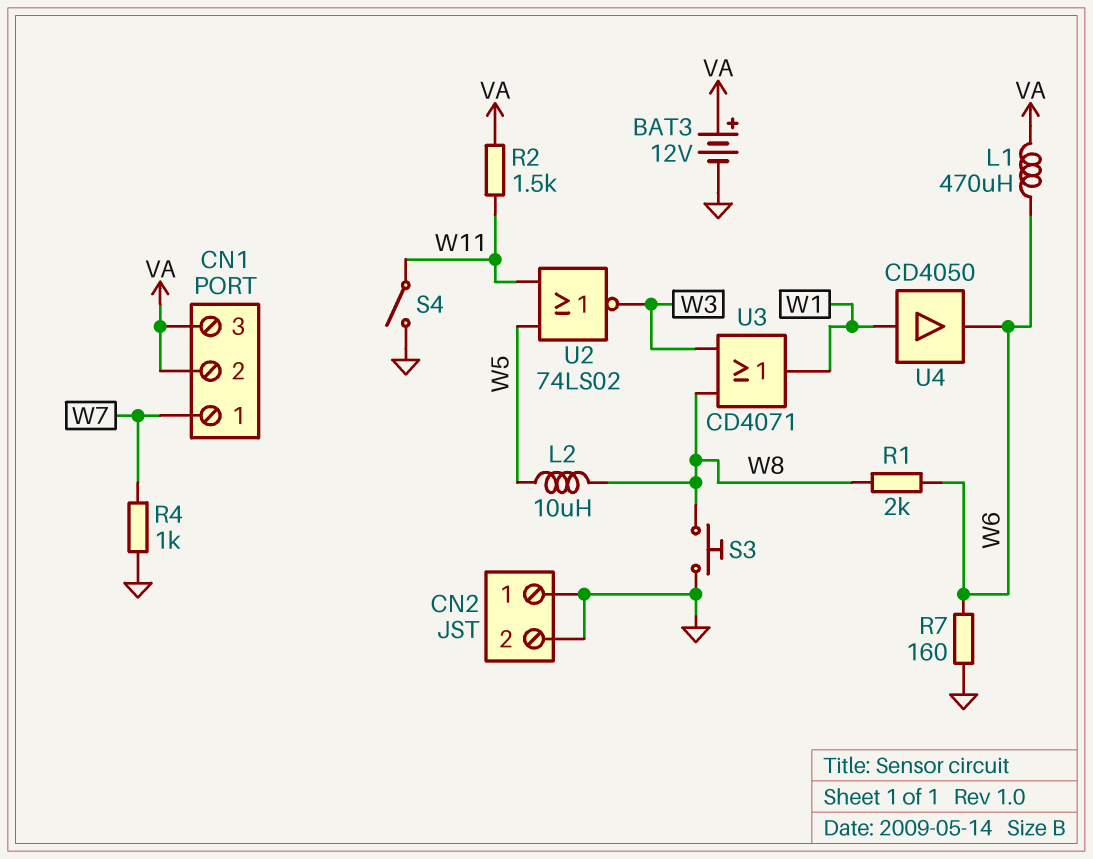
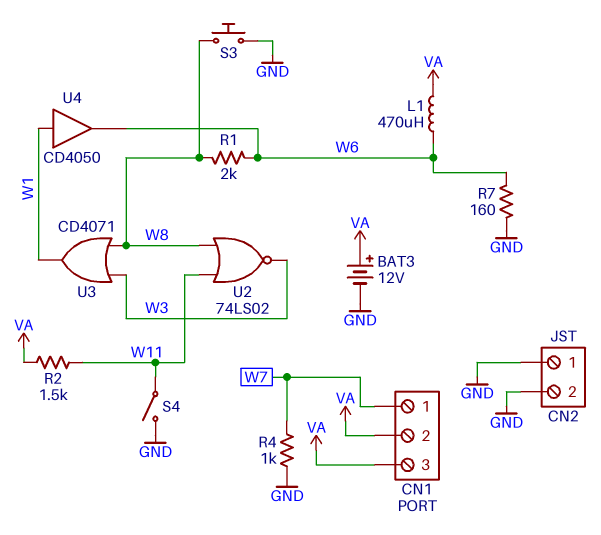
L2: 10uH (W5, W8) -> none
U2: NOR 74LS02 (in W5, in W11, out W3) -> NOR 74LS02 (in W8, in W11, out W3)

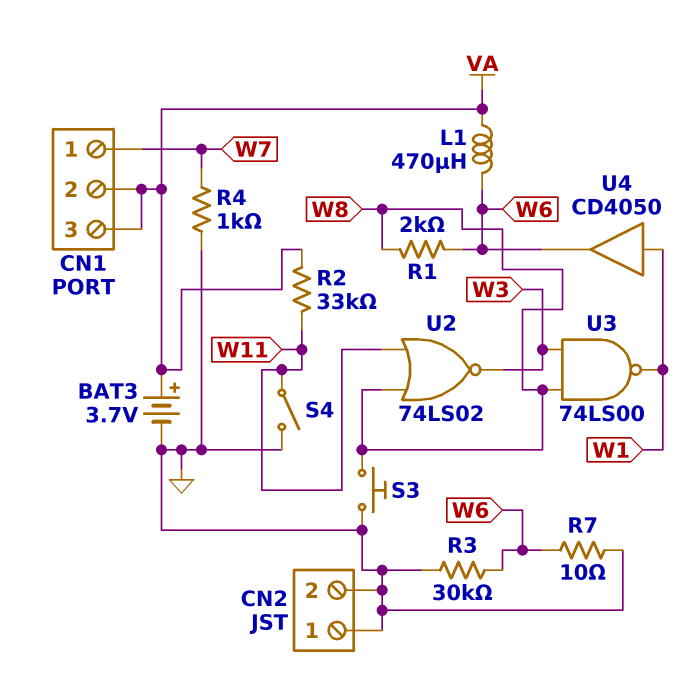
BAT3: 12V (plus VA, minus GND) -> 3.7V (plus VA, minus GND)
R2: 1.5k (VA, W11) -> 33k (VA, W11)
R3: none -> 30k (GND, W6)
R7: 160 (GND, W6) -> 10 (GND, W6)
U3: OR CD4071 (in W3, in W8, out W1) -> NAND 74LS00 (in W3, in W8, out W1)

